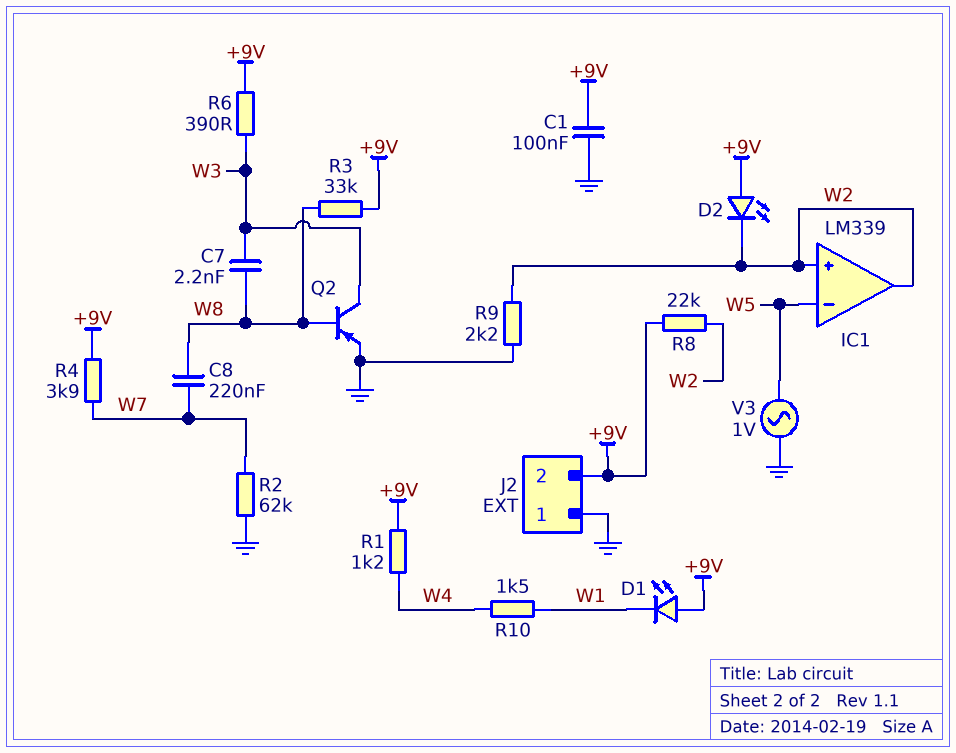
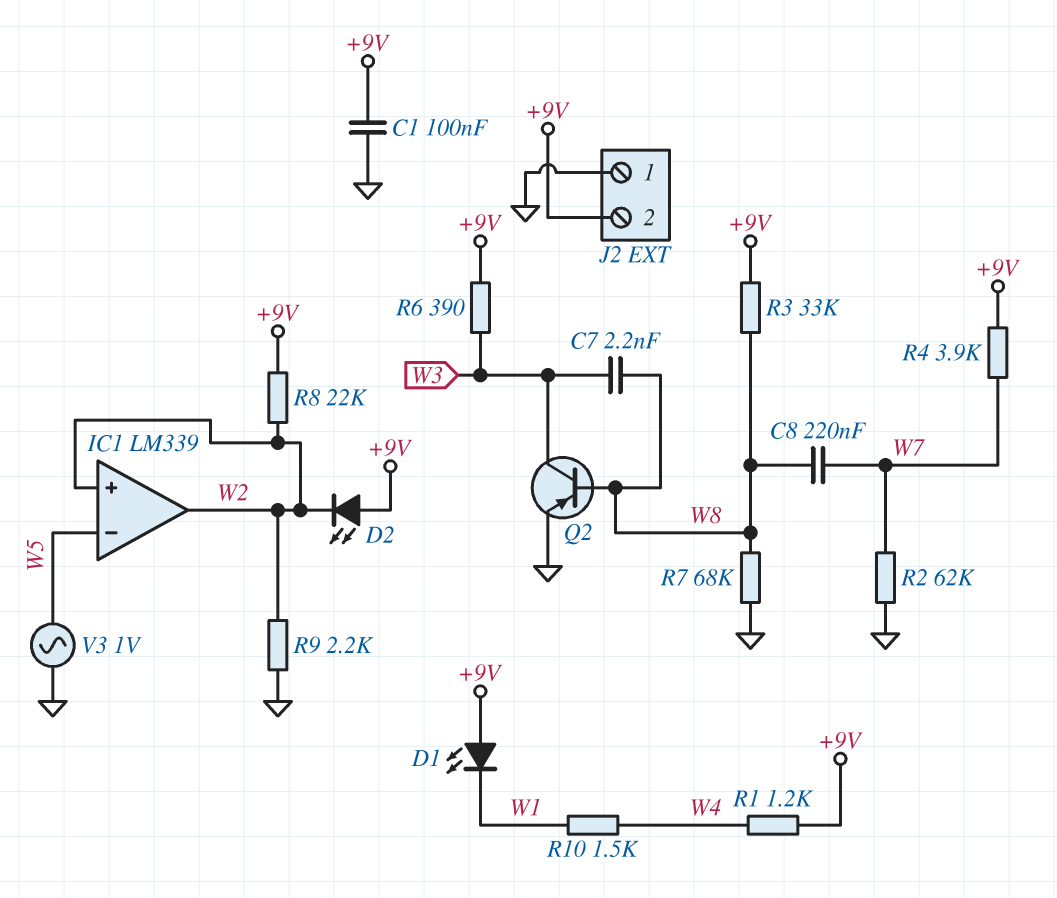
R7: none -> 68k (GND, W8)

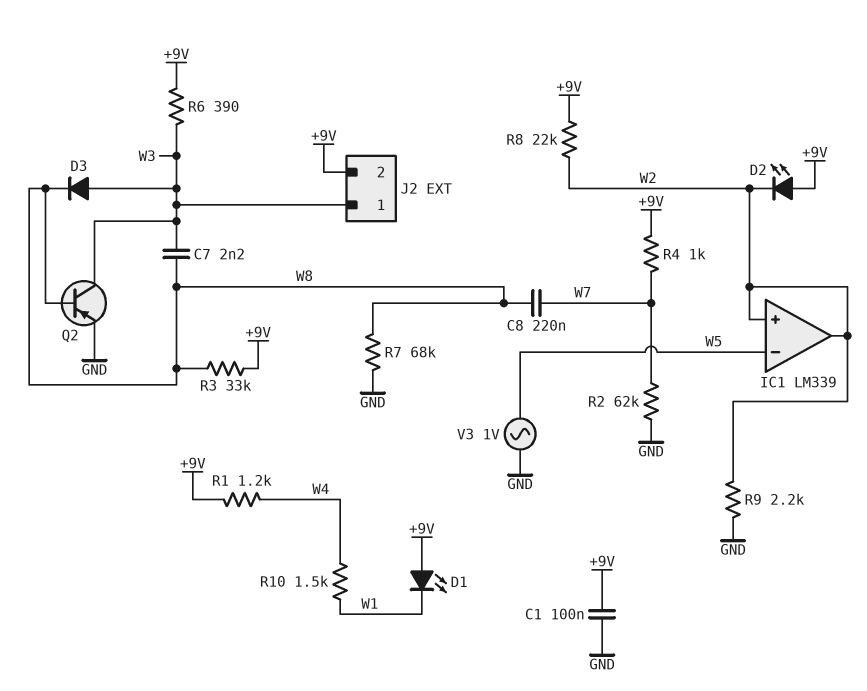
D3: none -> diode (A W3, K W8)
J2 pin 1: GND -> W3
R4: 3.9k (+9V, W7) -> 1k (+9V, W7)

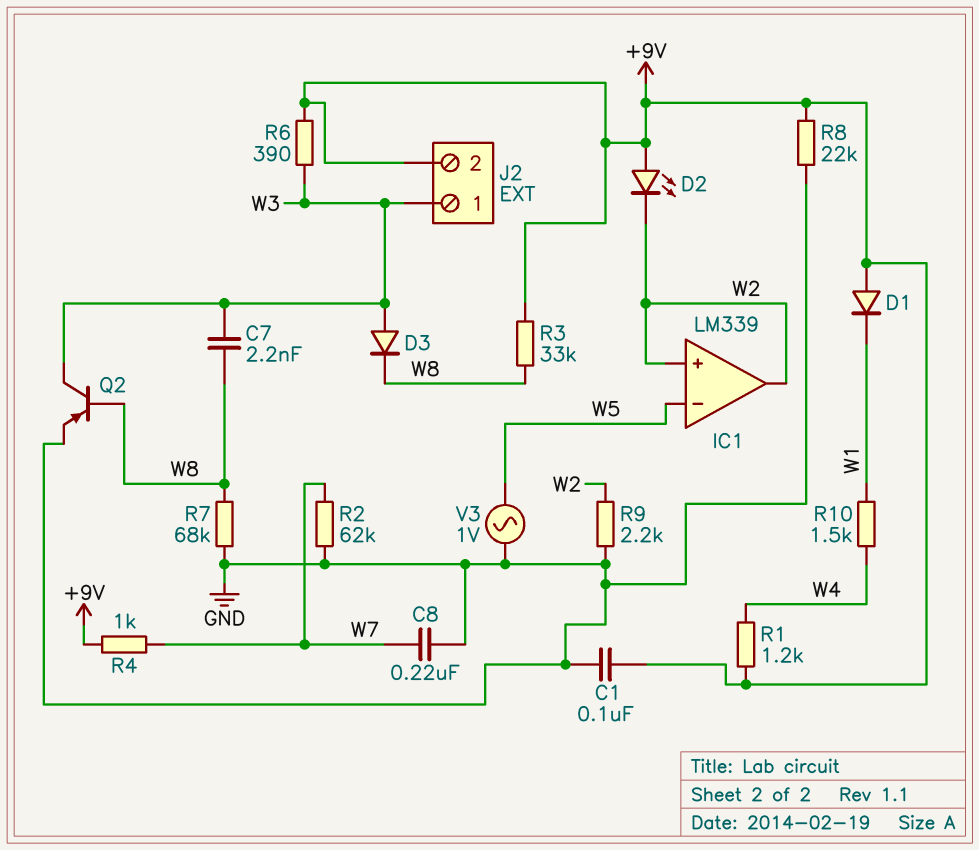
C8: 220nF (W7, W8) -> 220nF (GND, W7)
D1: LED (A +9V, K W1) -> diode (A +9V, K W1)
R8: 22k (+9V, W2) -> 22k (+9V, GND)

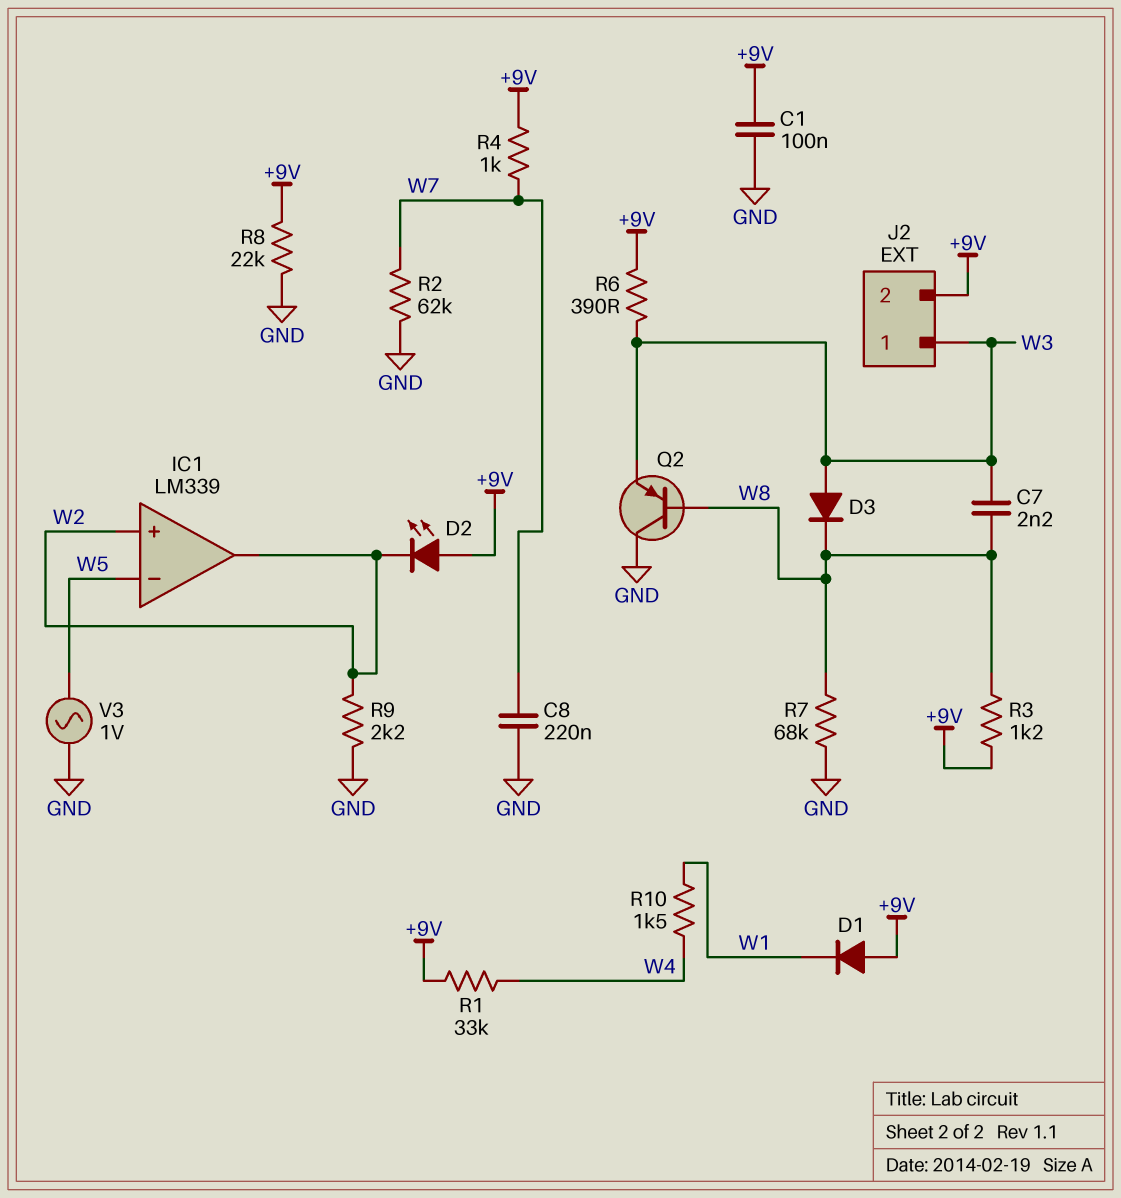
Q2: PNP (B W8, C W3, E GND) -> PNP (B W8, C GND, E W3)
R1: 1.2k (+9V, W4) -> 33k (+9V, W4)
R3: 33k (+9V, W8) -> 1.2k (+9V, W8)

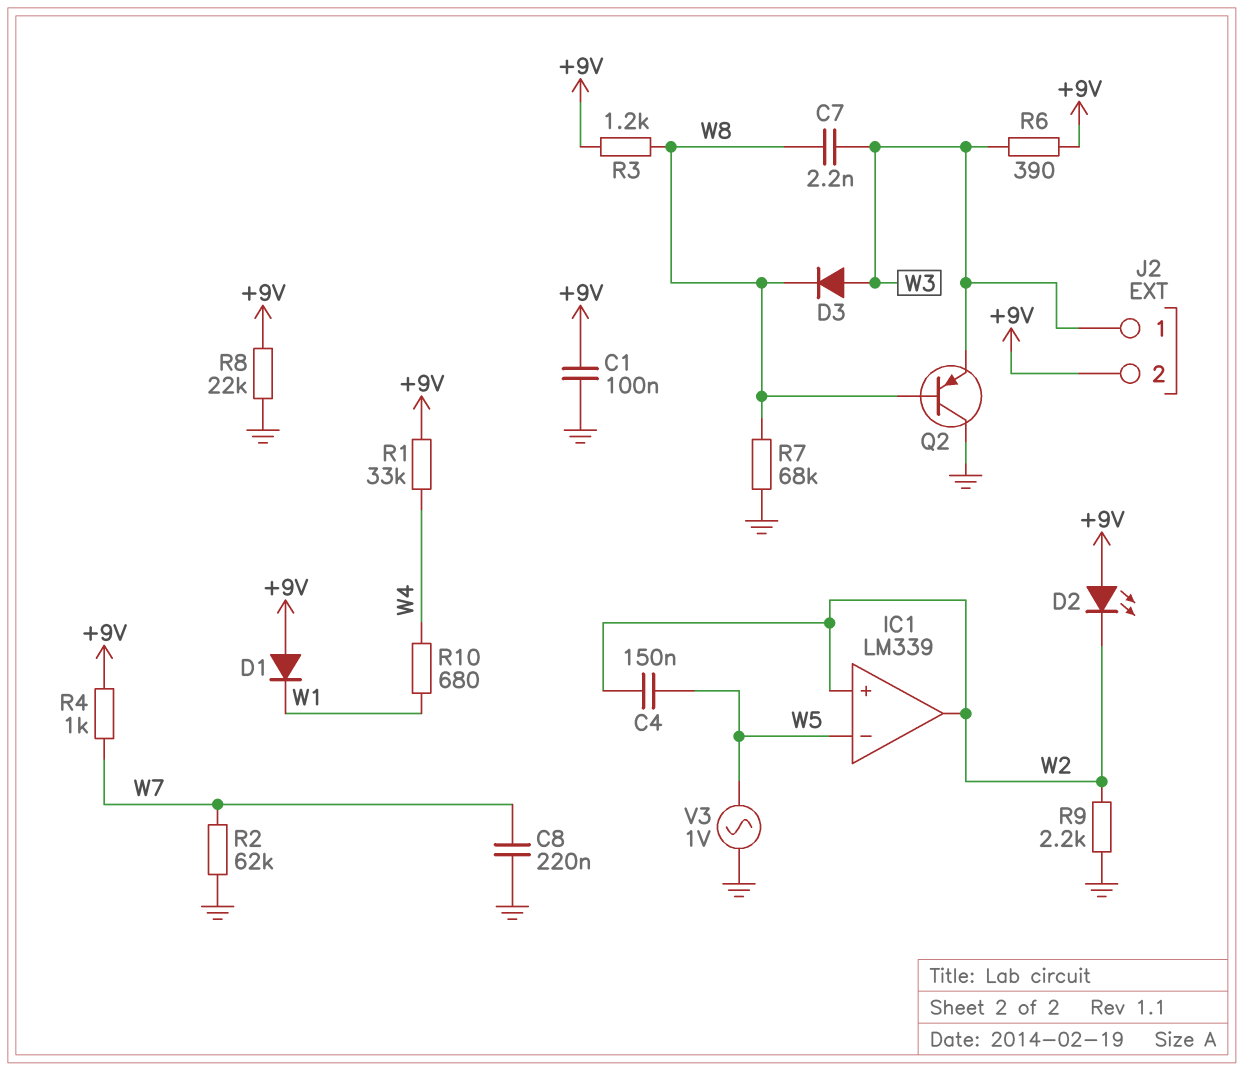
C4: none -> 150nF (W2, W5)
R10: 1.5k (W1, W4) -> 680 (W1, W4)

